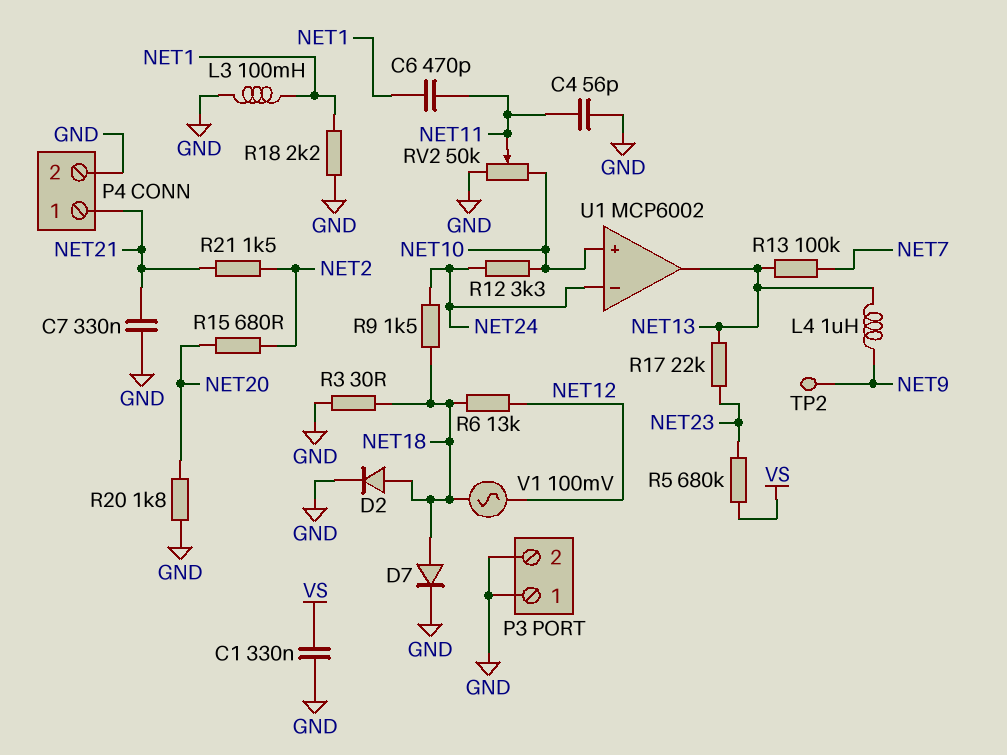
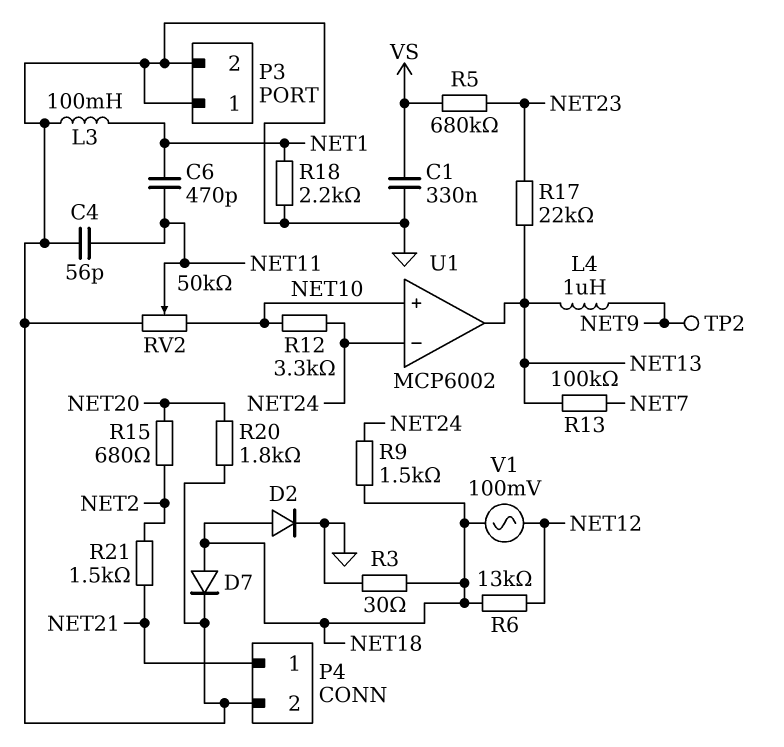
C7: 330nF (GND, NET21) -> none

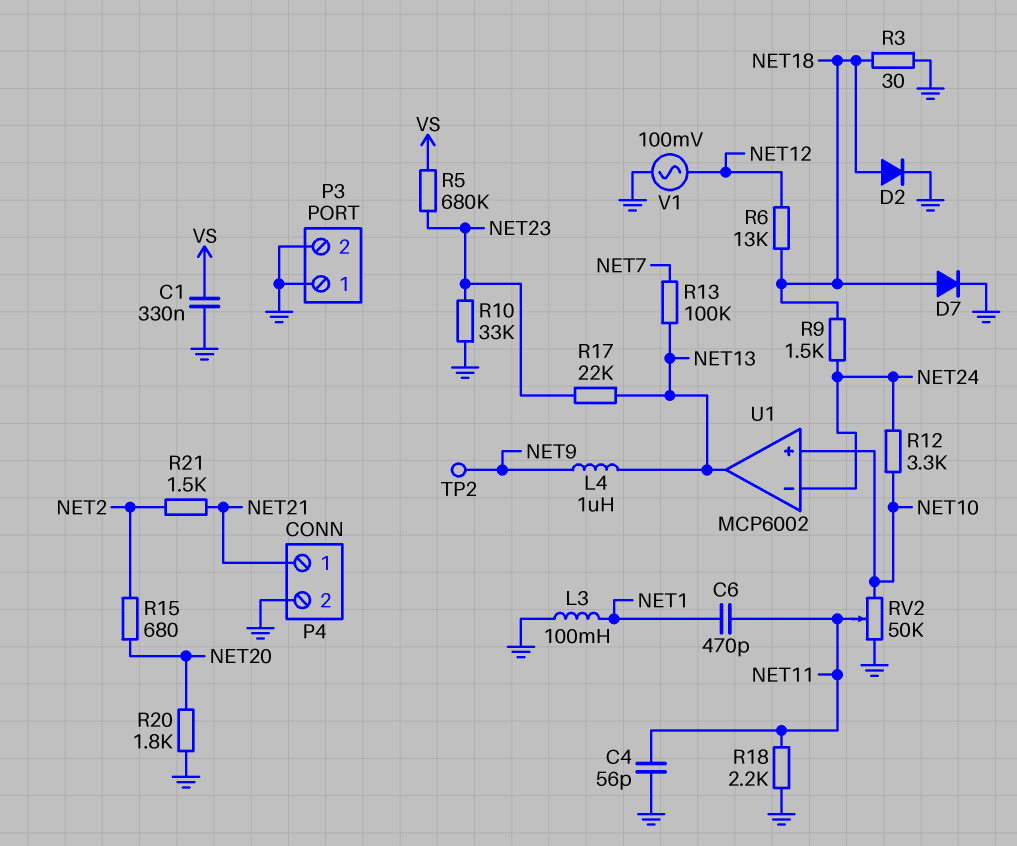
R10: none -> 33k (GND, NET23)
R18: 2.2k (GND, NET1) -> 2.2k (GND, NET11)
V1: AC 100mV (NET12, NET18) -> AC 100mV (GND, NET12)

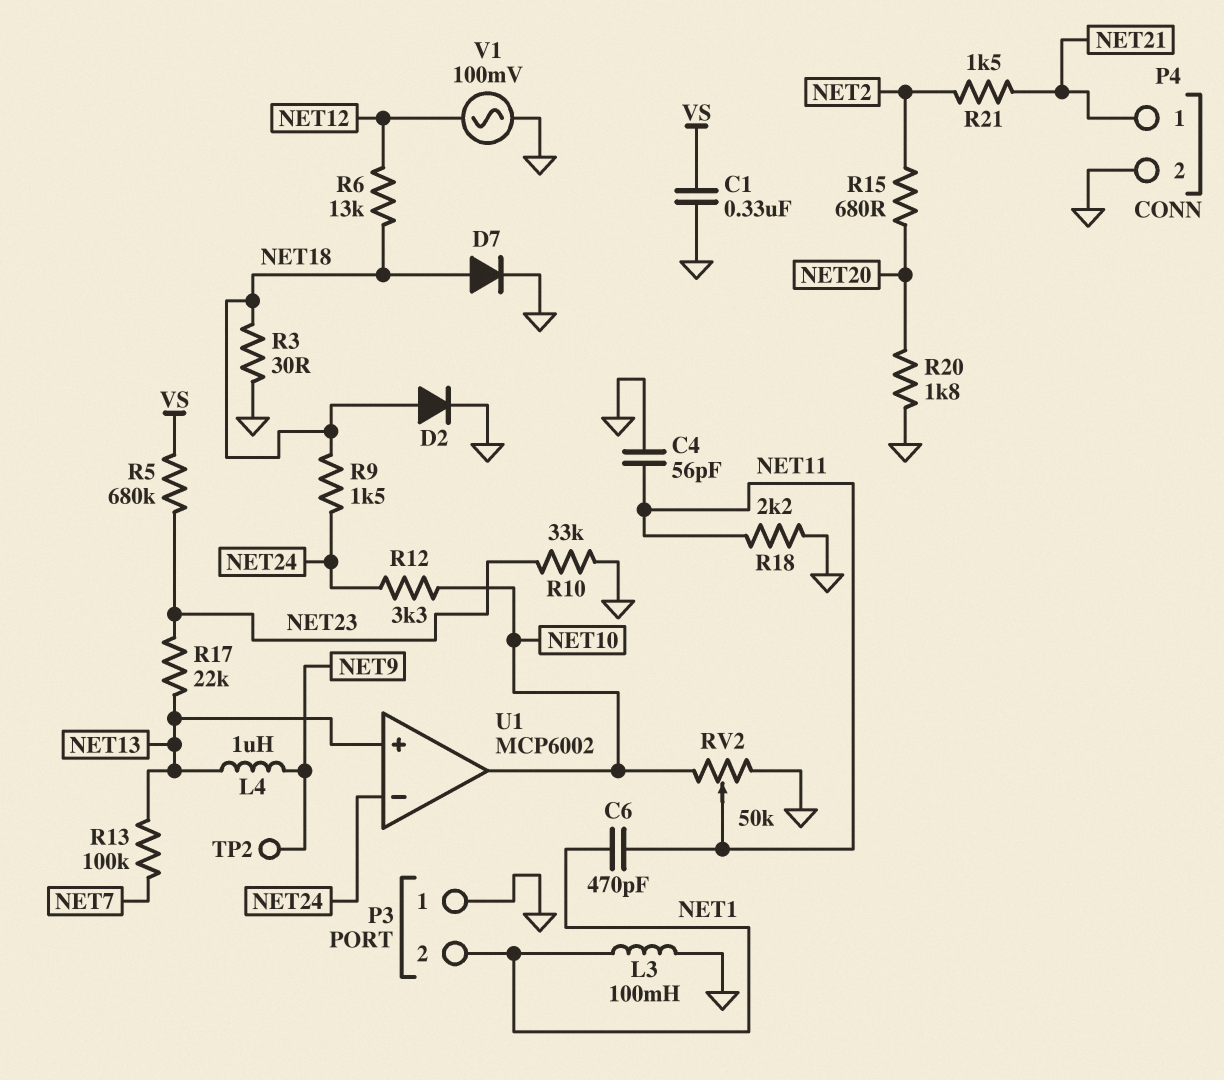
P3 pin 2: GND -> NET1
U1 pin in+: NET10 -> NET13
U1 pin out: NET13 -> NET10

